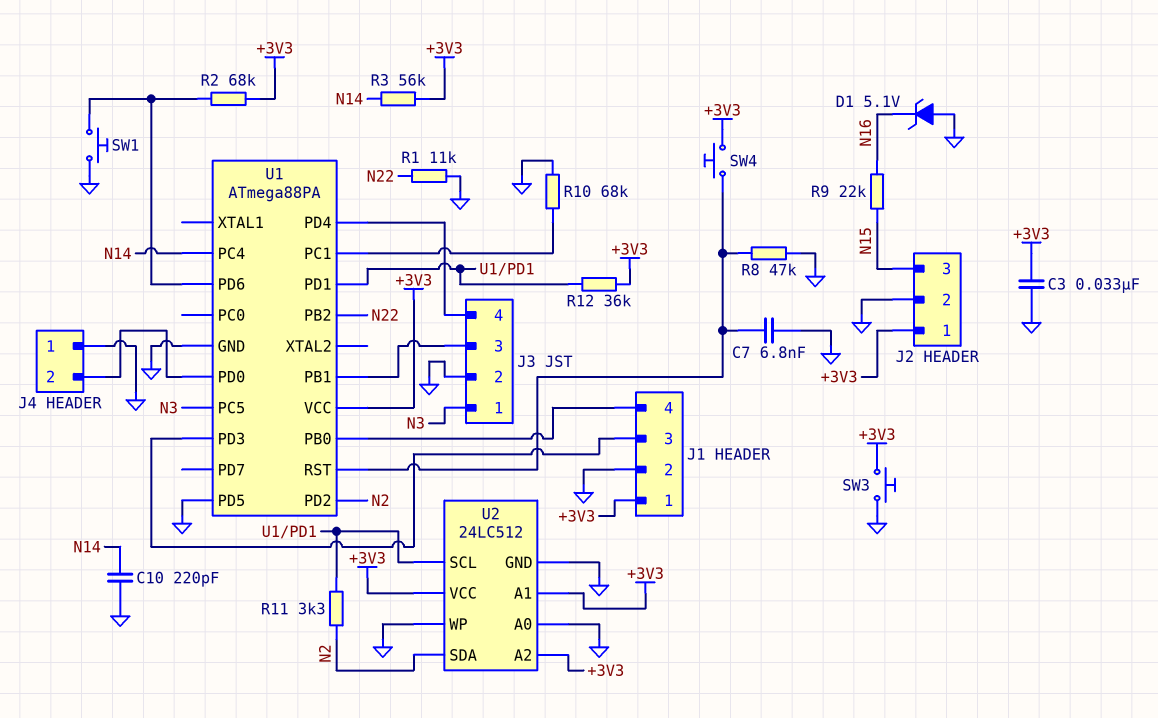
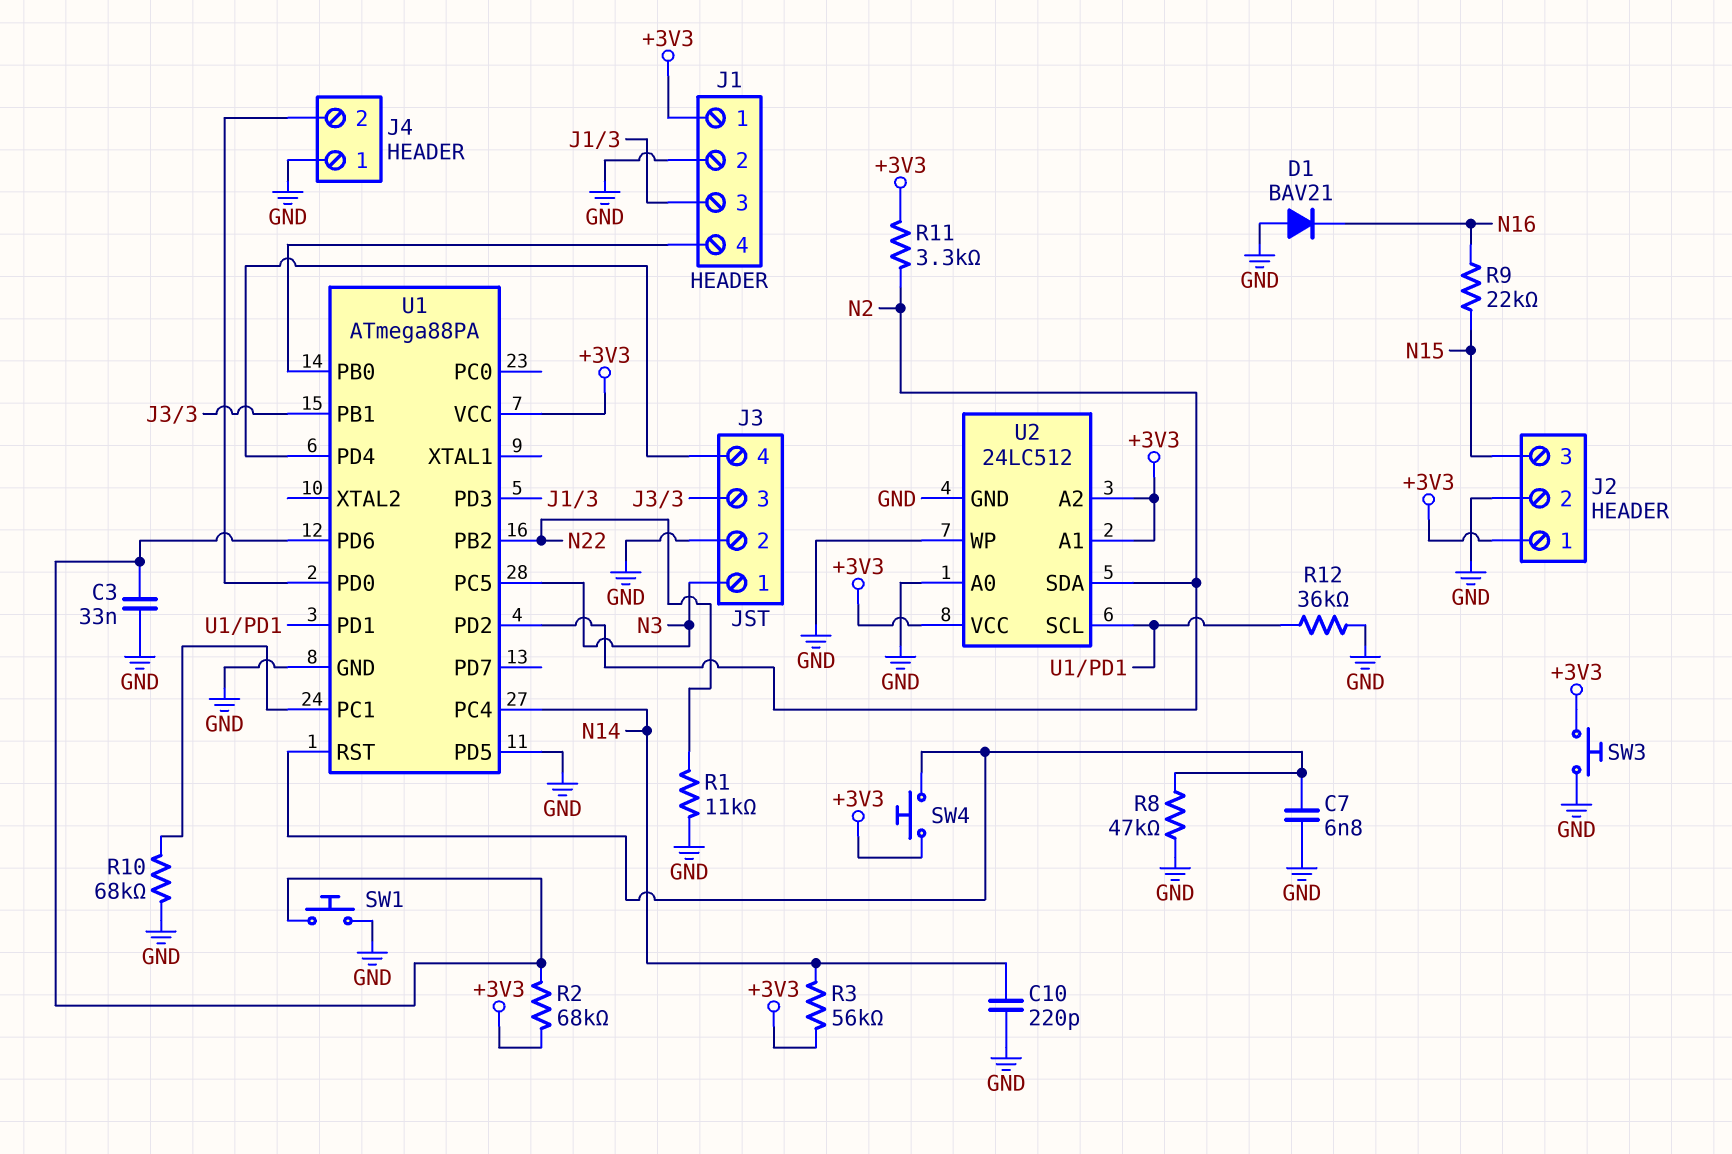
C3: 33nF (+3V3, GND) -> 33nF (GND, U1/PD6)
D1: zener 5.1V (A GND, K N16) -> diode BAV21 (A GND, K N16)
R11: 3.3k (N2, U1/PD1) -> 3.3k (+3V3, N2)
R12: 36k (+3V3, U1/PD1) -> 36k (GND, U1/PD1)

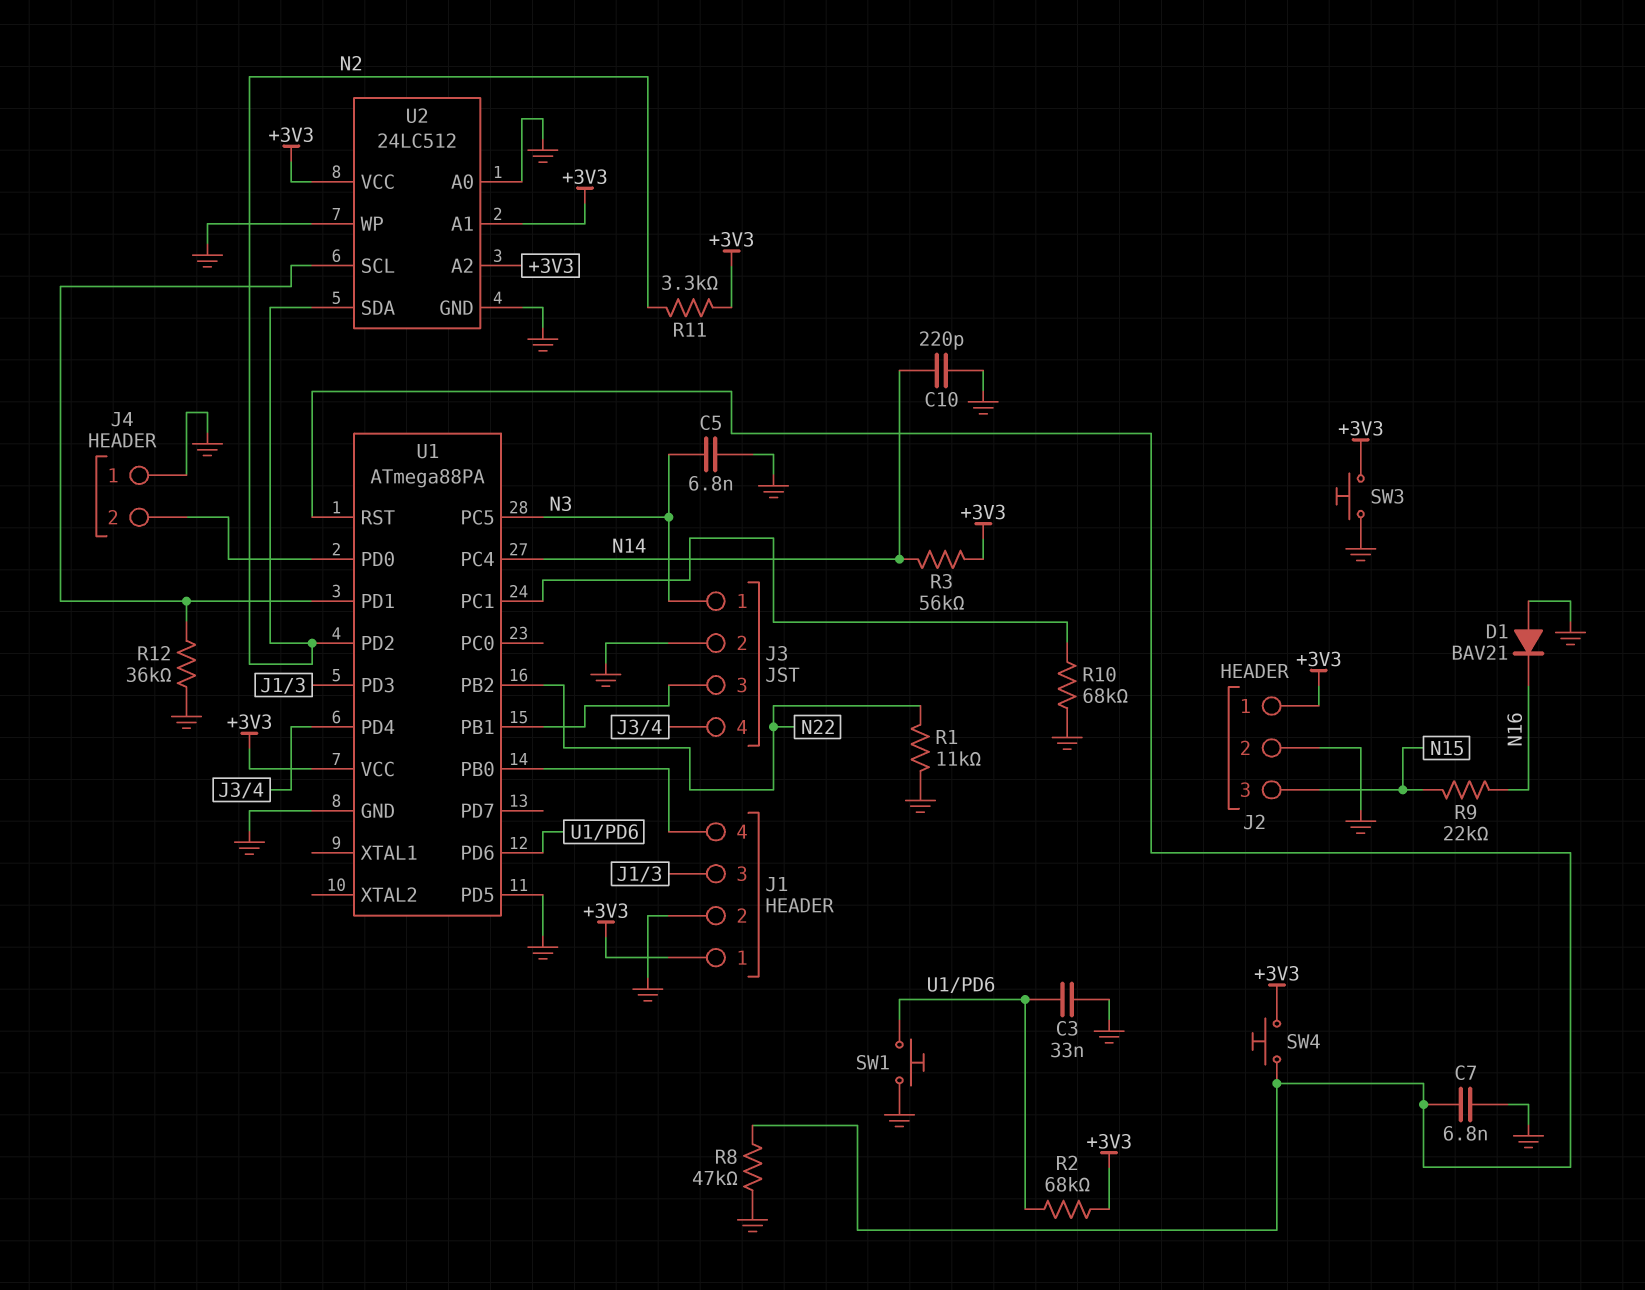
C5: none -> 6.8nF (GND, N3)

